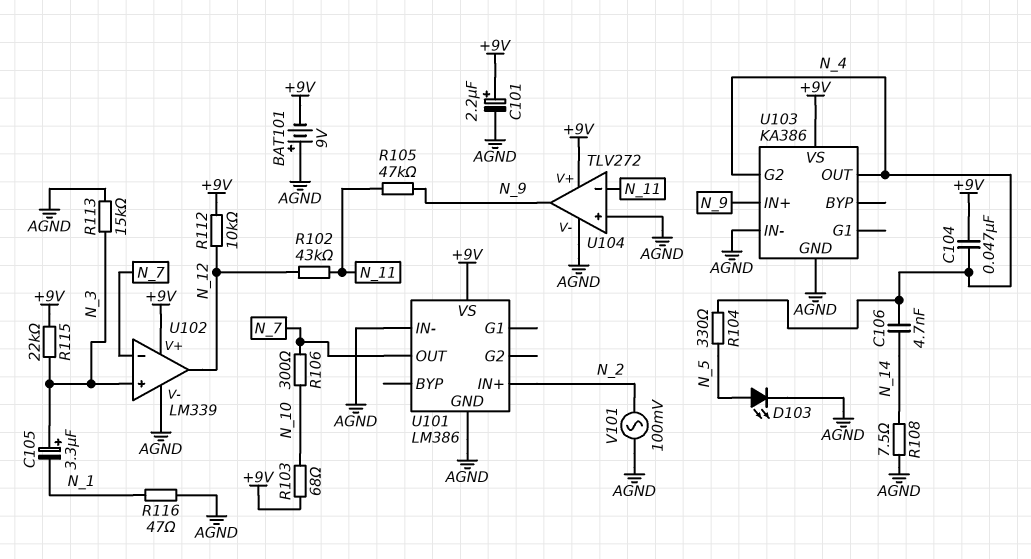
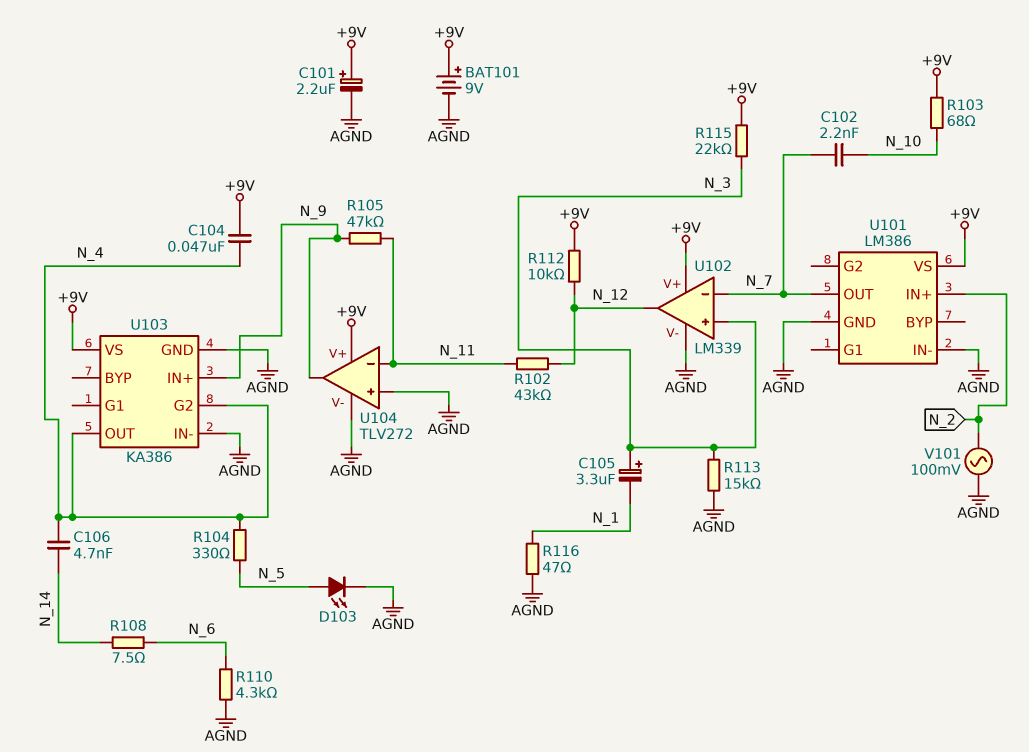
BAT101: 9V (plus AGND, minus +9V) -> 9V (plus +9V, minus AGND)
C102: none -> 2.2nF (N_7, N_10)
R106: 300 (N_7, N_10) -> none
R108: 7.5 (AGND, N_14) -> 7.5 (N_6, N_14)
R110: none -> 4.3k (AGND, N_6)

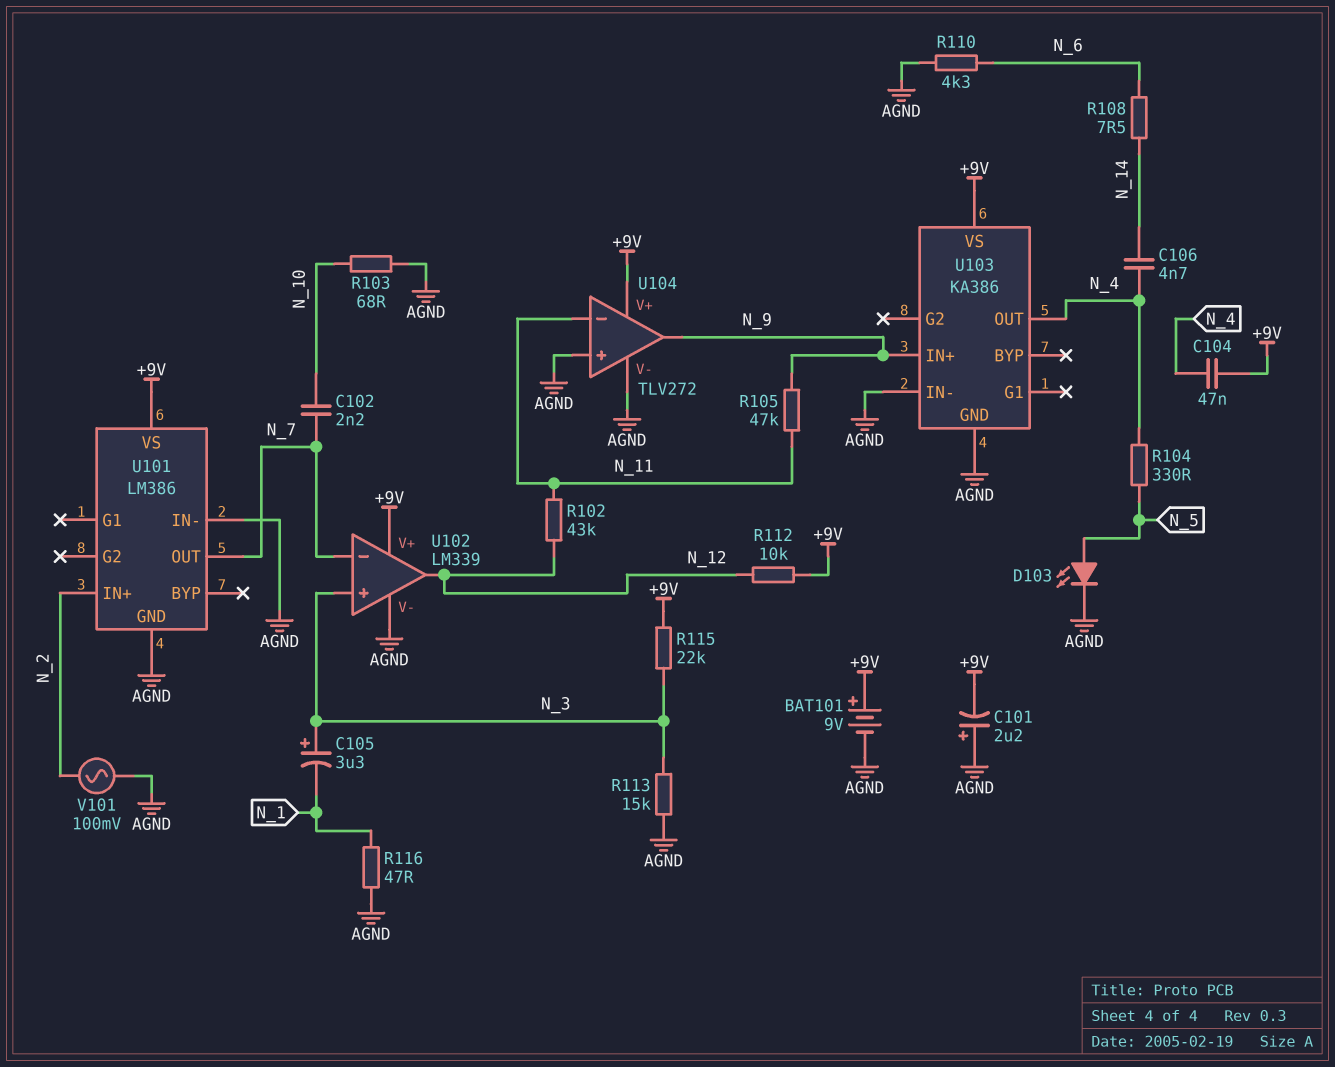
C101: 2.2uF (plus +9V, minus AGND) -> 2.2uF (plus AGND, minus +9V)
R103: 68 (+9V, N_10) -> 68 (AGND, N_10)
U103 pin G2: N_4 -> none

